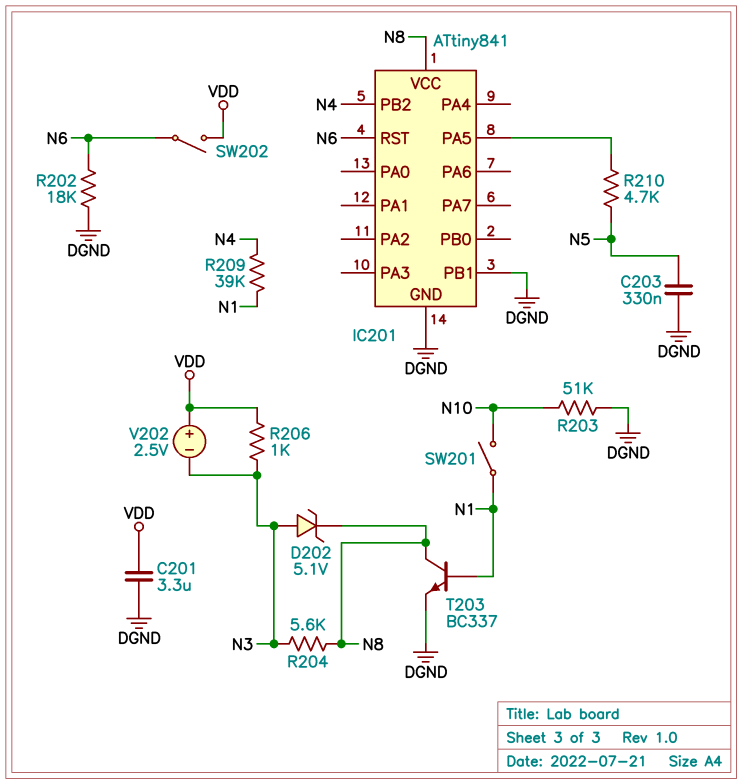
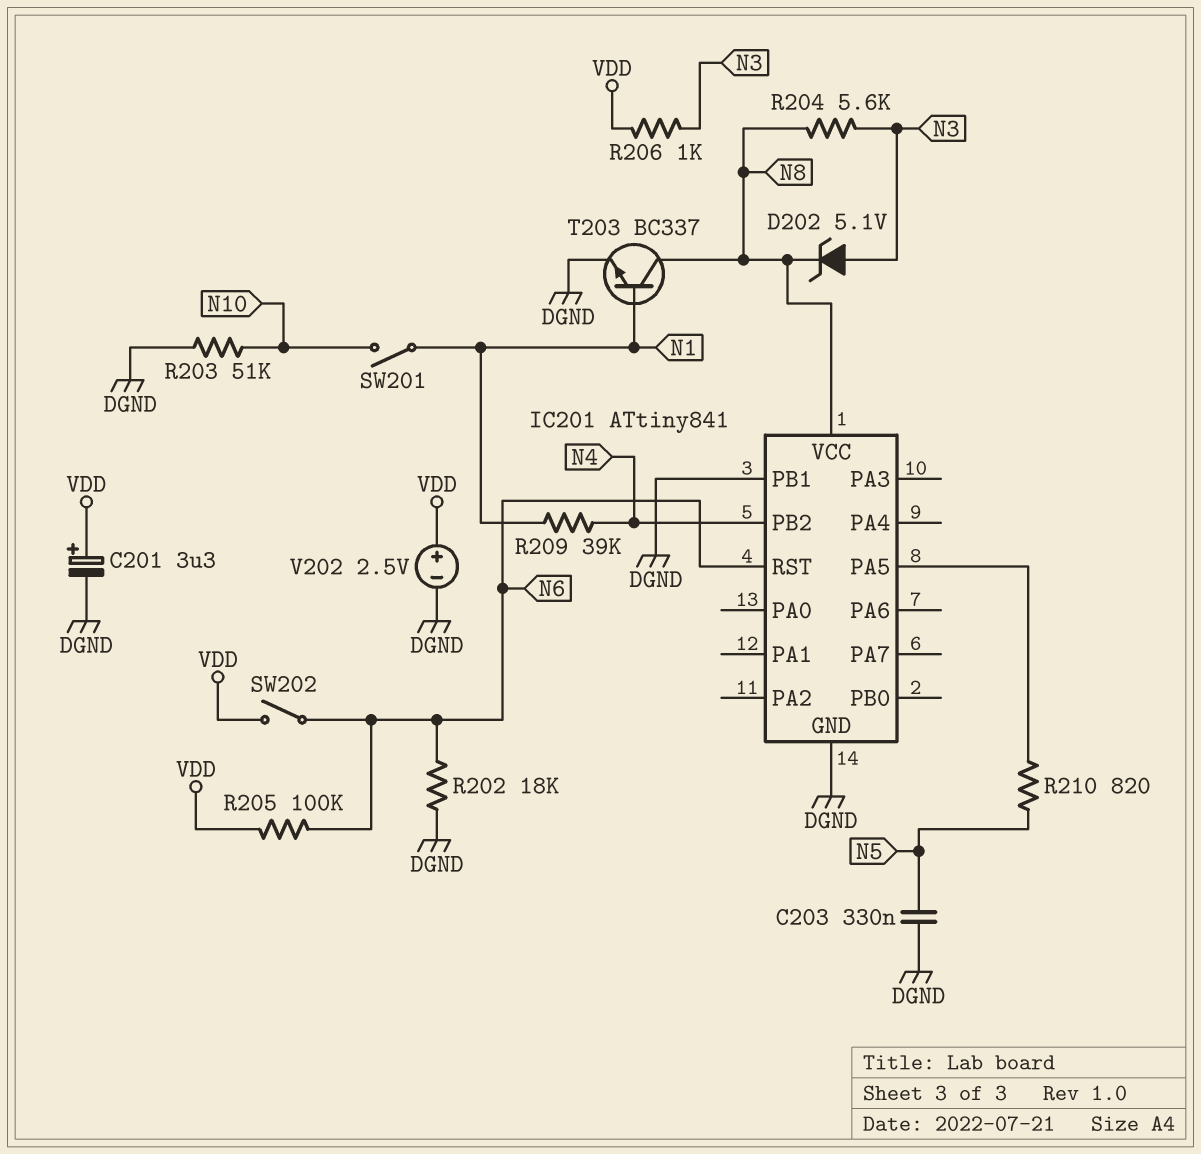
C201: 3.3uF (DGND, VDD) -> 3.3uF (plus VDD, minus DGND)
R205: none -> 100k (N6, VDD)
R210: 4.7k (IC201/PA5, N5) -> 820 (IC201/PA5, N5)
V202: 2.5V (plus VDD, minus N3) -> 2.5V (plus VDD, minus DGND)

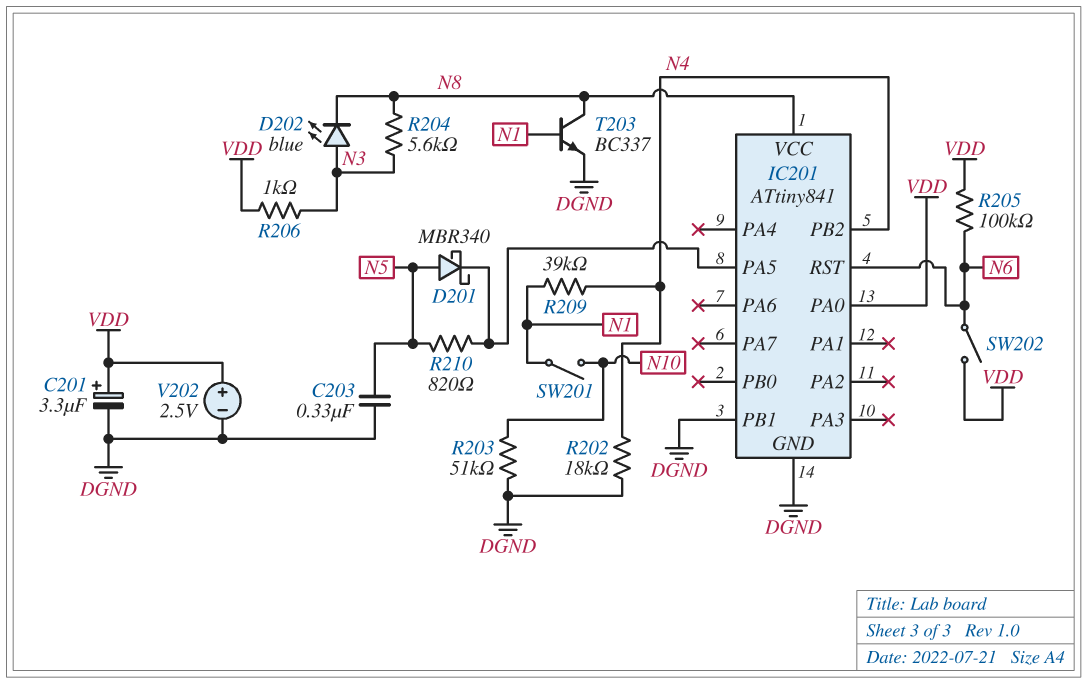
D201: none -> schottky MBR340 (A N5, K IC201/PA5)
D202: zener 5.1V (A N3, K N8) -> LED blue (A N3, K N8)
IC201 pin PA0: none -> VDD
R202: 18k (DGND, N6) -> 18k (DGND, N4)

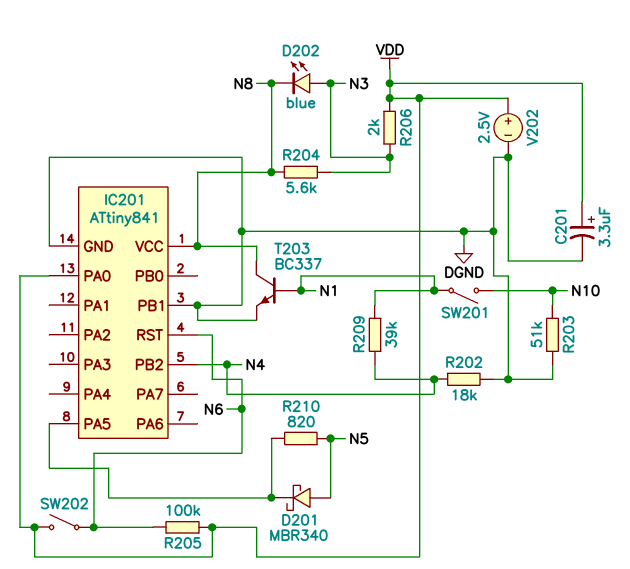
C203: 330nF (DGND, N5) -> none
R206: 1k (N3, VDD) -> 2k (N3, VDD)

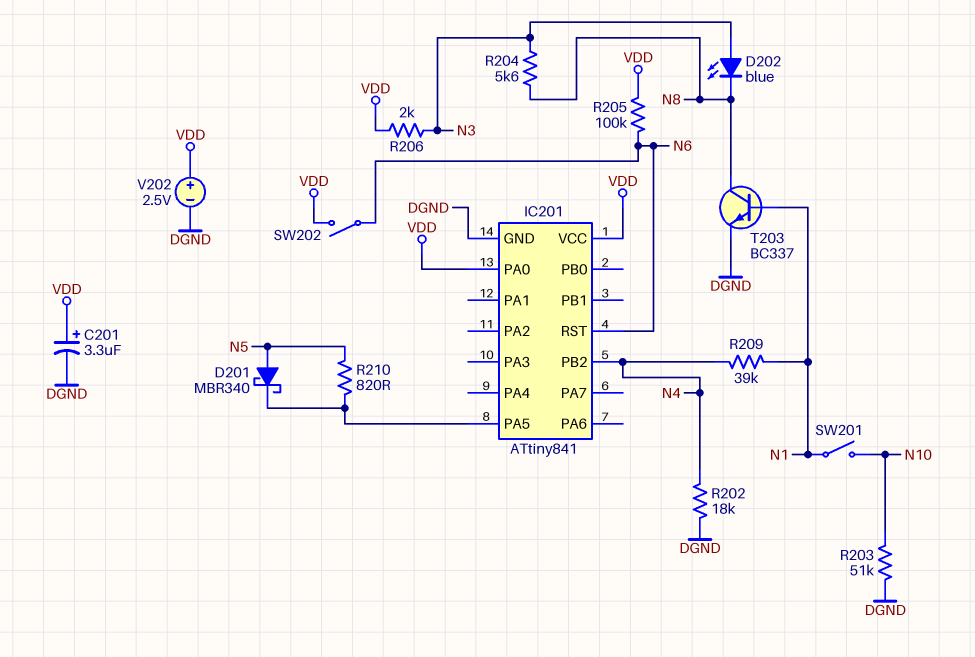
IC201 pin PB1: DGND -> none
IC201 pin VCC: N8 -> VDD

